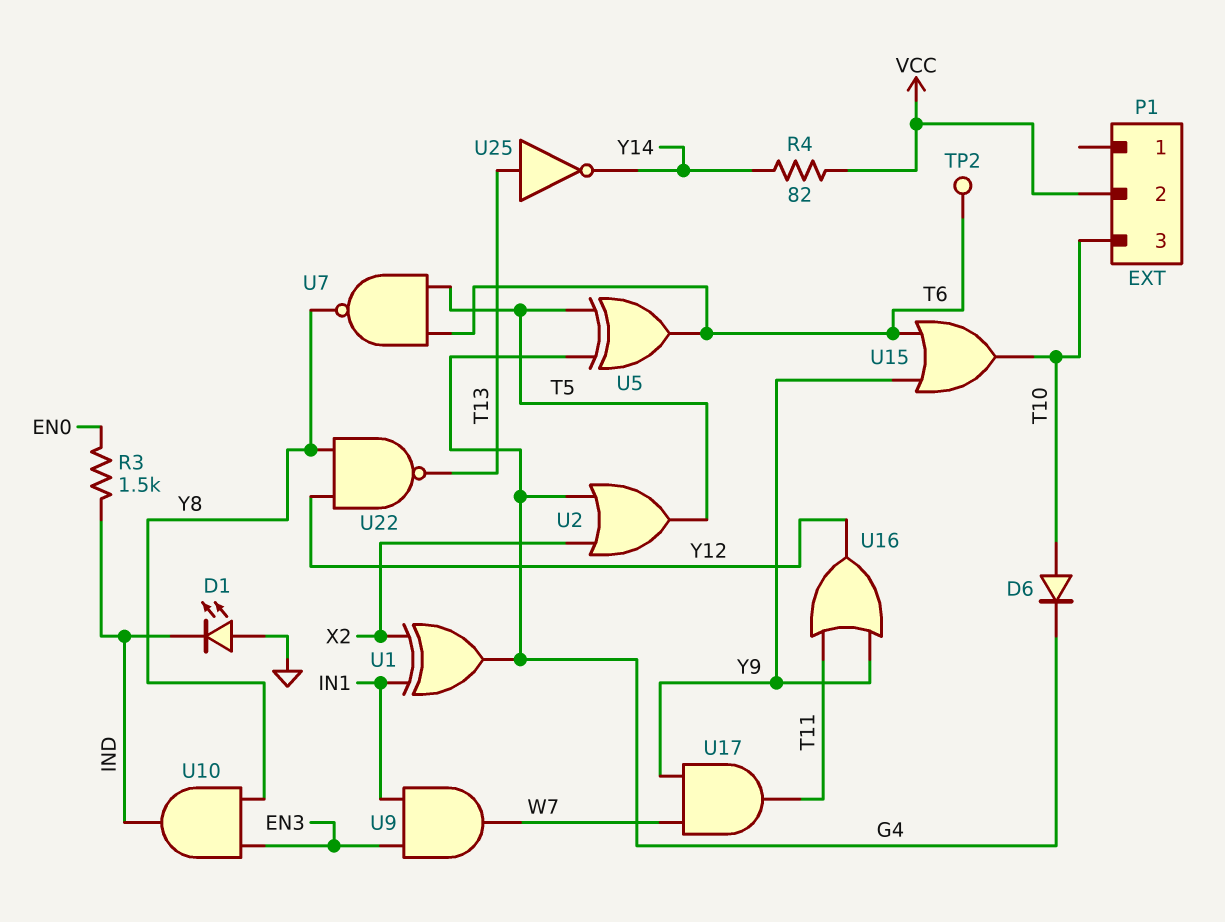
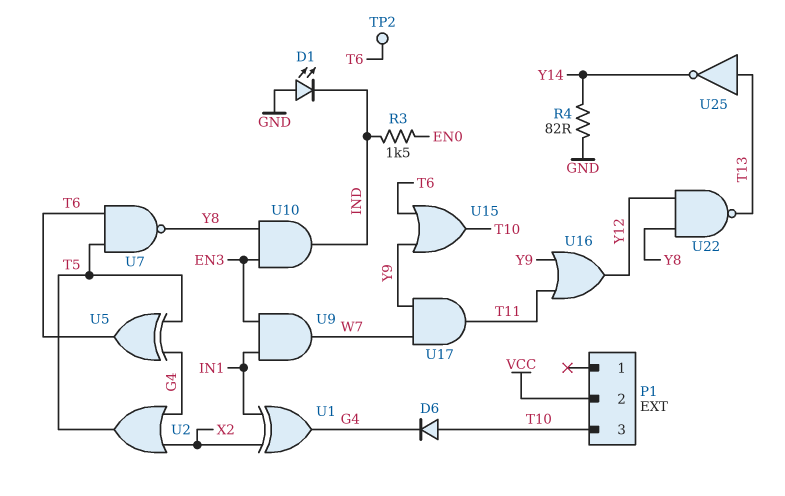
R4: 82 (VCC, Y14) -> 82 (GND, Y14)

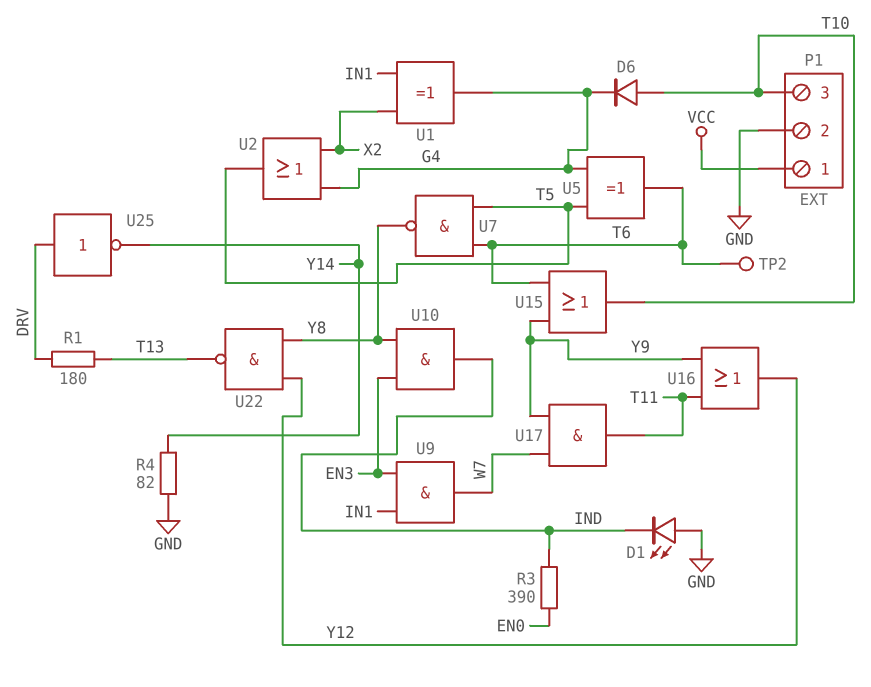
P1 pin 1: none -> VCC
P1 pin 2: VCC -> GND
R1: none -> 180 (DRV, T13)
R3: 1.5k (EN0, IND) -> 390 (EN0, IND)
U25: NOT (in T13, out Y14) -> NOT (in DRV, out Y14)

